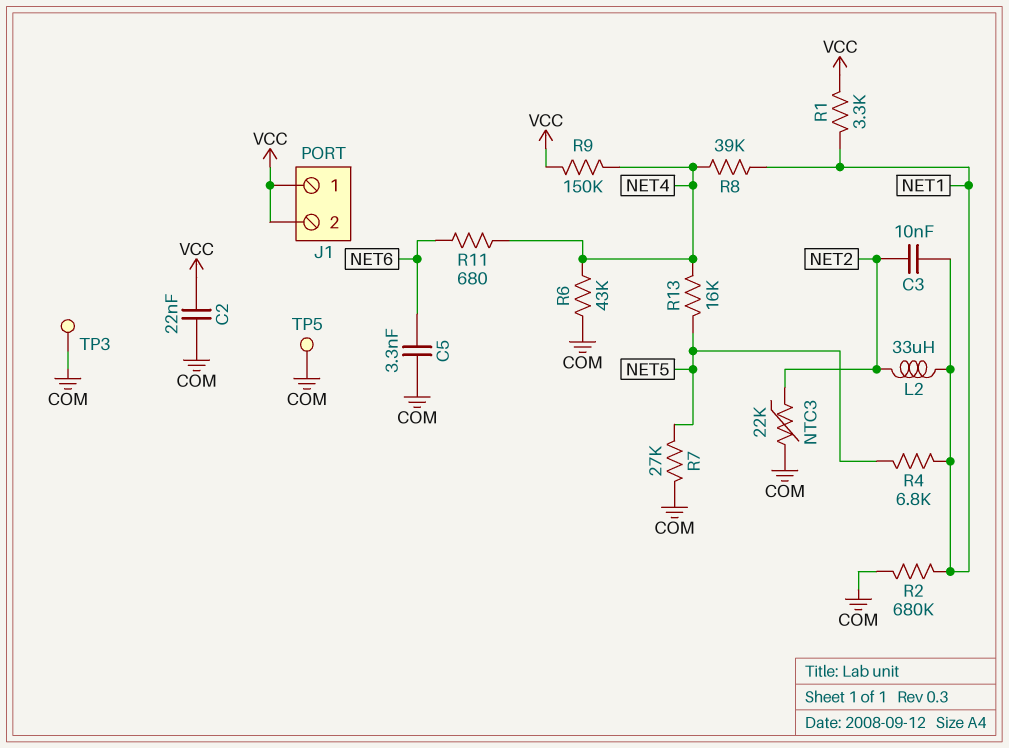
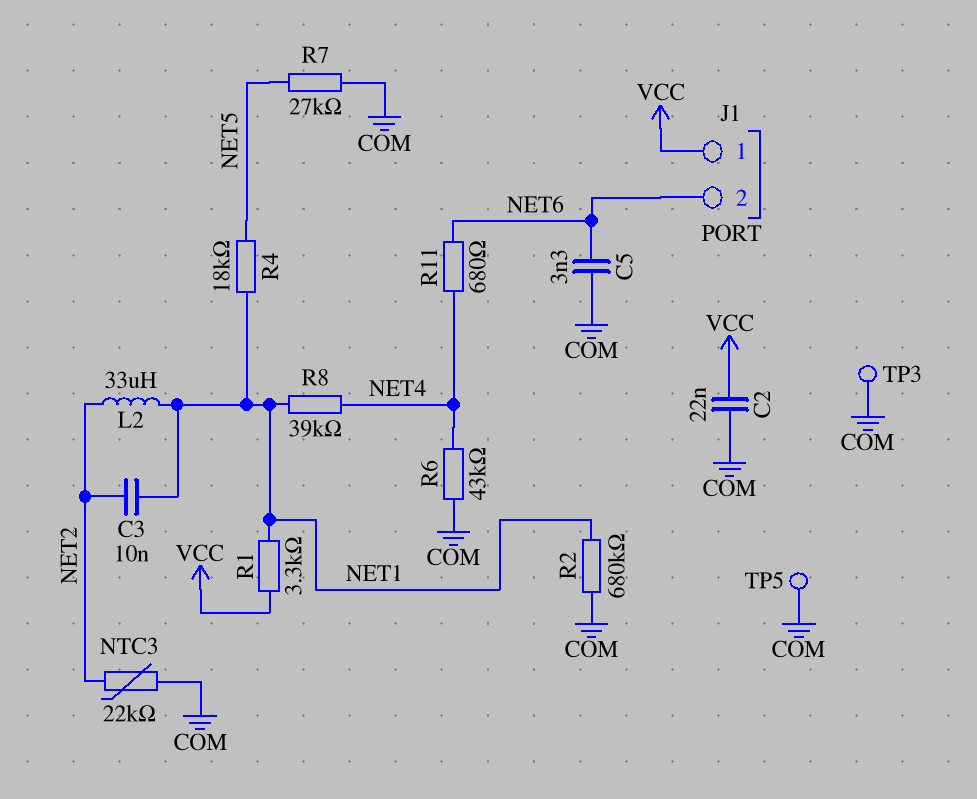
J1 pin 2: VCC -> NET6
R4: 6.8k (NET1, NET5) -> 18k (NET1, NET5)
R9: 150k (NET4, VCC) -> none
R13: 16k (NET4, NET5) -> none

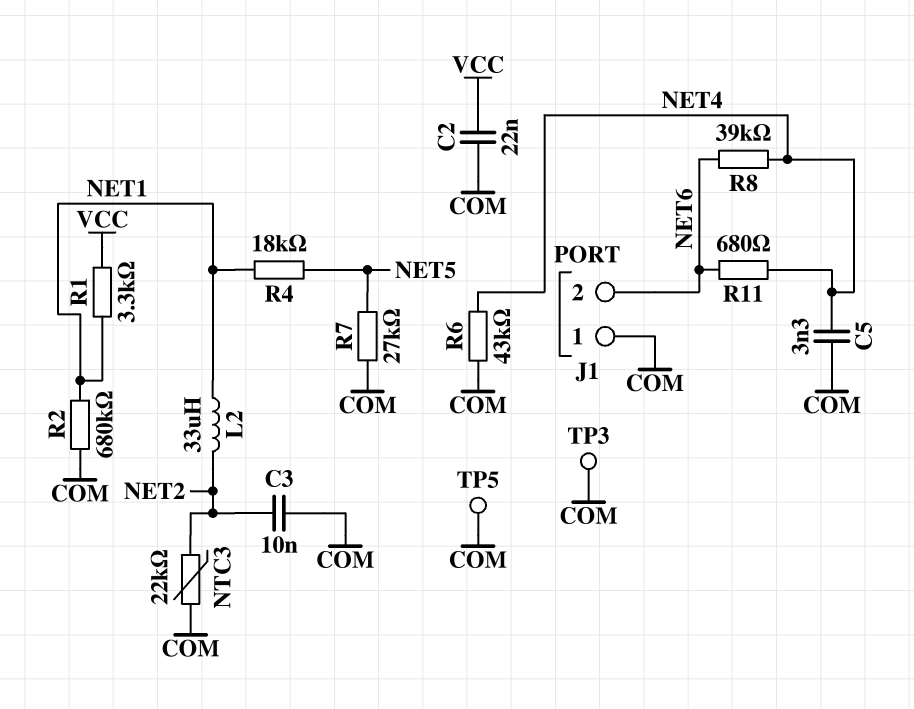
C3: 10nF (NET1, NET2) -> 10nF (COM, NET2)
C5: 3.3nF (COM, NET6) -> 3.3nF (COM, NET4)
J1 pin 1: VCC -> COM
R8: 39k (NET1, NET4) -> 39k (NET4, NET6)

